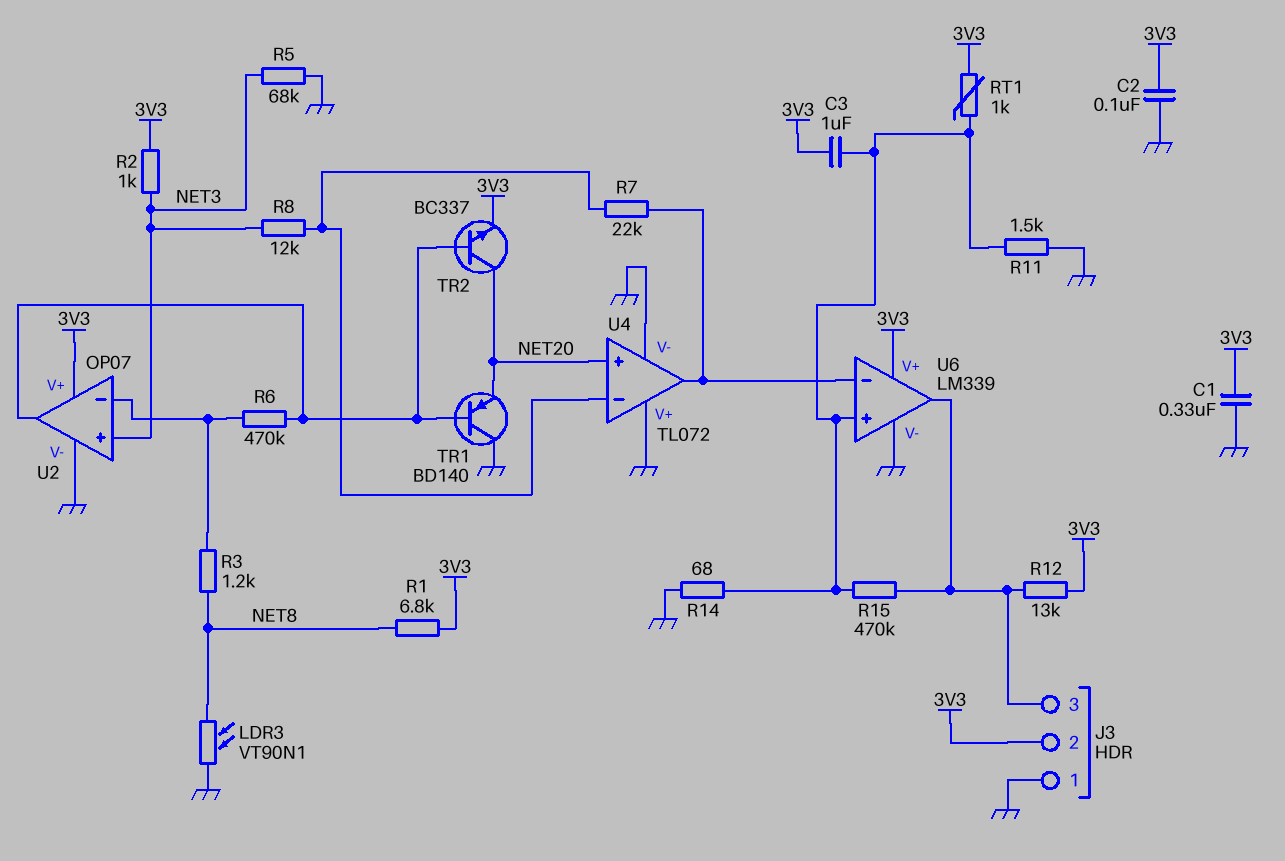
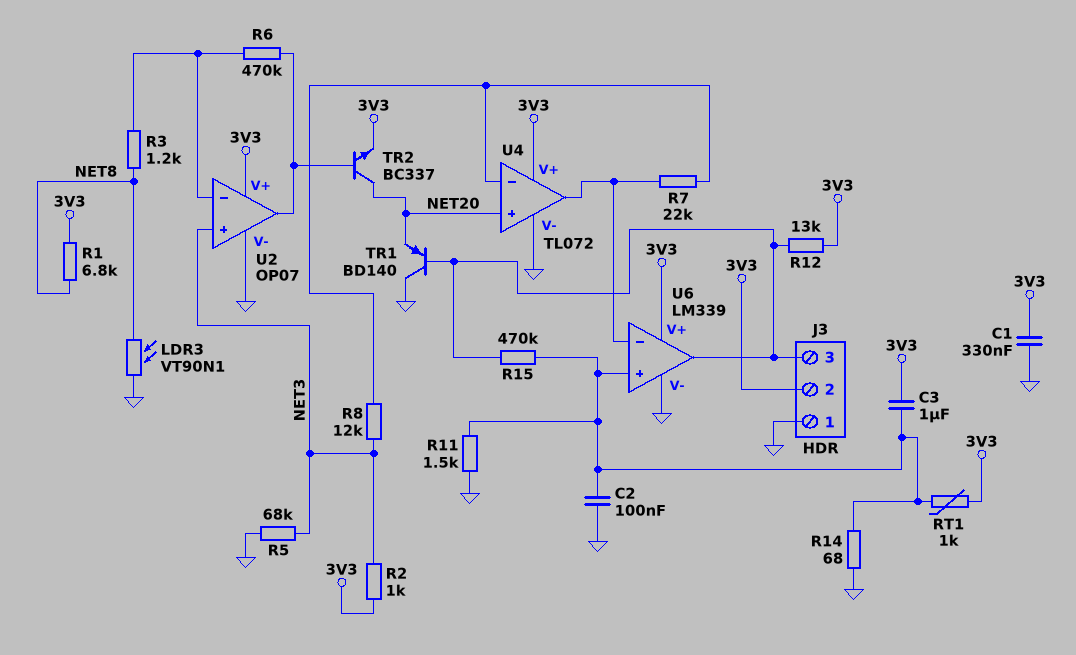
C2: 100nF (3V3, GND) -> 100nF (GND, U6/in+)
TR1: PNP BD140 (B U2/out, C GND, E NET20) -> PNP BD140 (B J3/3, C GND, E NET20)
U4 pin V+: GND -> 3V3

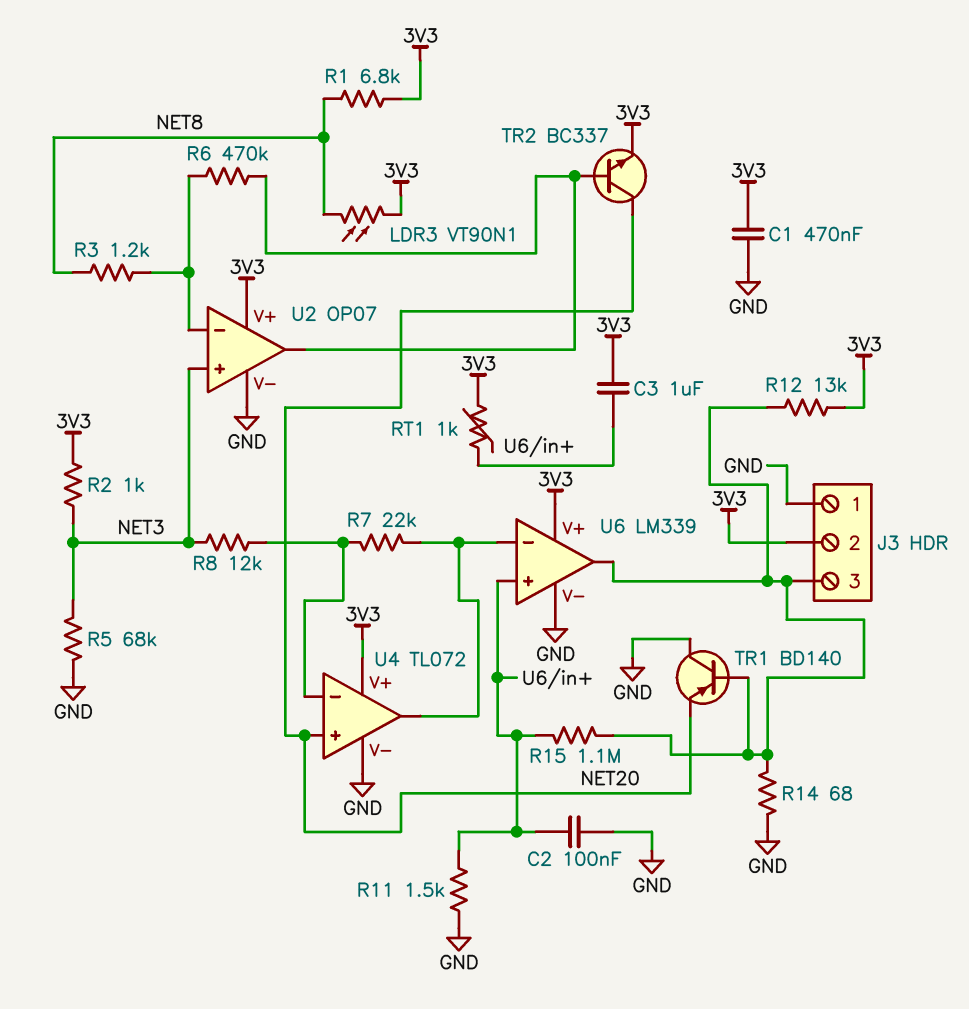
C1: 330nF (3V3, GND) -> 470nF (3V3, GND)
LDR3: VT90N1 (GND, NET8) -> VT90N1 (3V3, NET8)
R14: 68 (GND, U6/in+) -> 68 (GND, J3/3)
R15: 470k (J3/3, U6/in+) -> 1.1M (J3/3, U6/in+)

